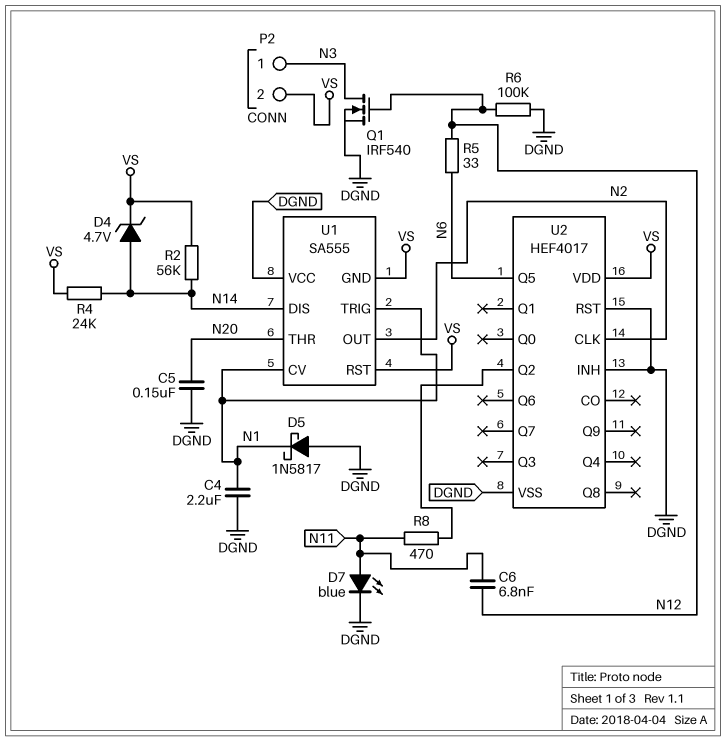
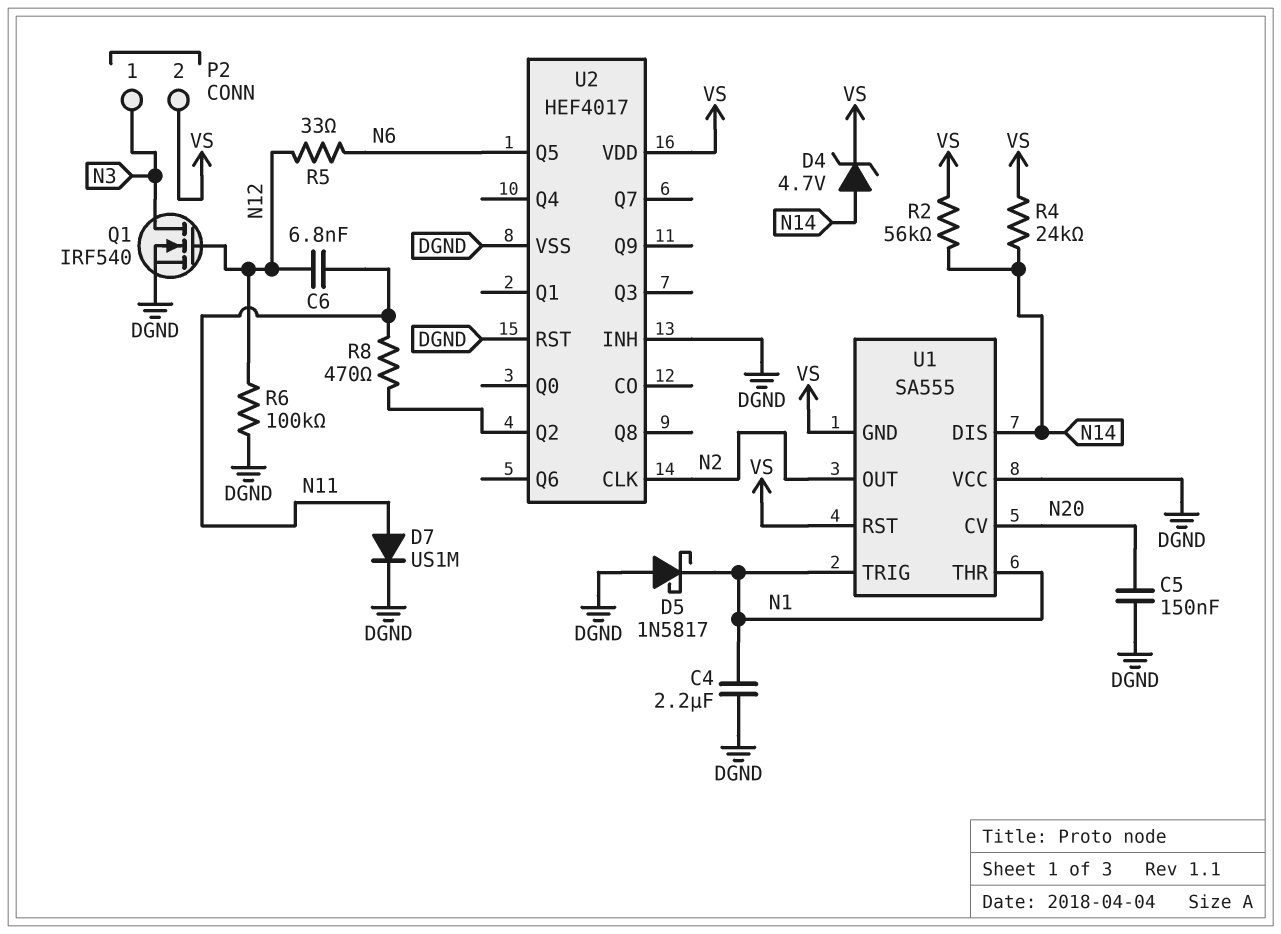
D7: LED blue (A N11, K DGND) -> diode US1M (A N11, K DGND)
U1 pin CV: N1 -> N20
U1 pin THR: N20 -> N1

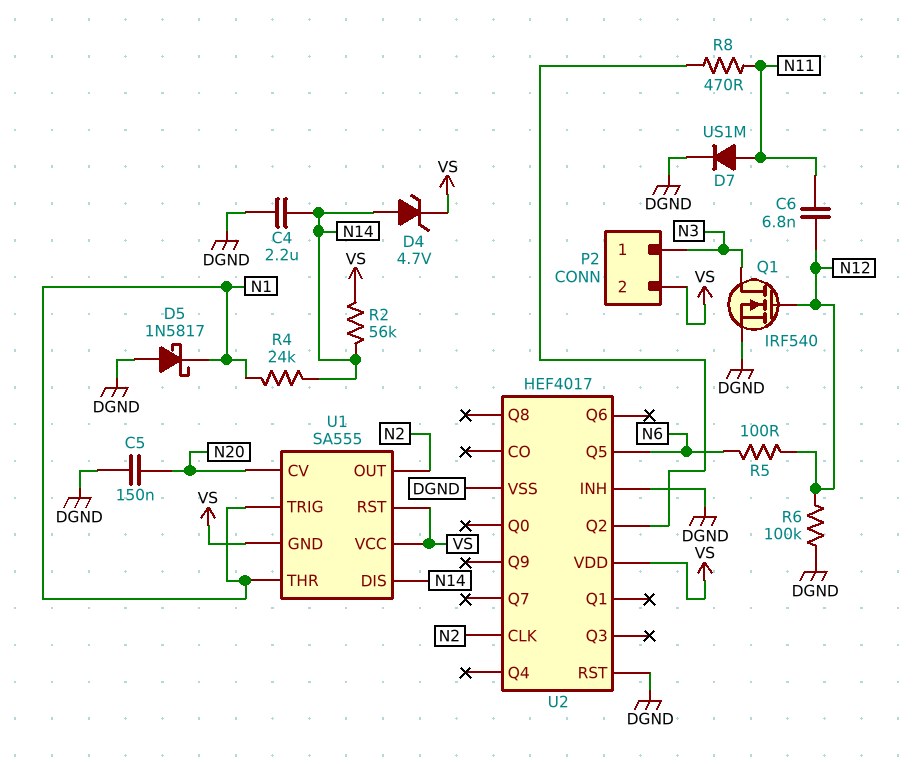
C4: 2.2uF (DGND, N1) -> 2.2uF (DGND, N14)
R4: 24k (N14, VS) -> 24k (N1, N14)
R5: 33 (N6, N12) -> 100 (N6, N12)
U1 pin VCC: DGND -> VS

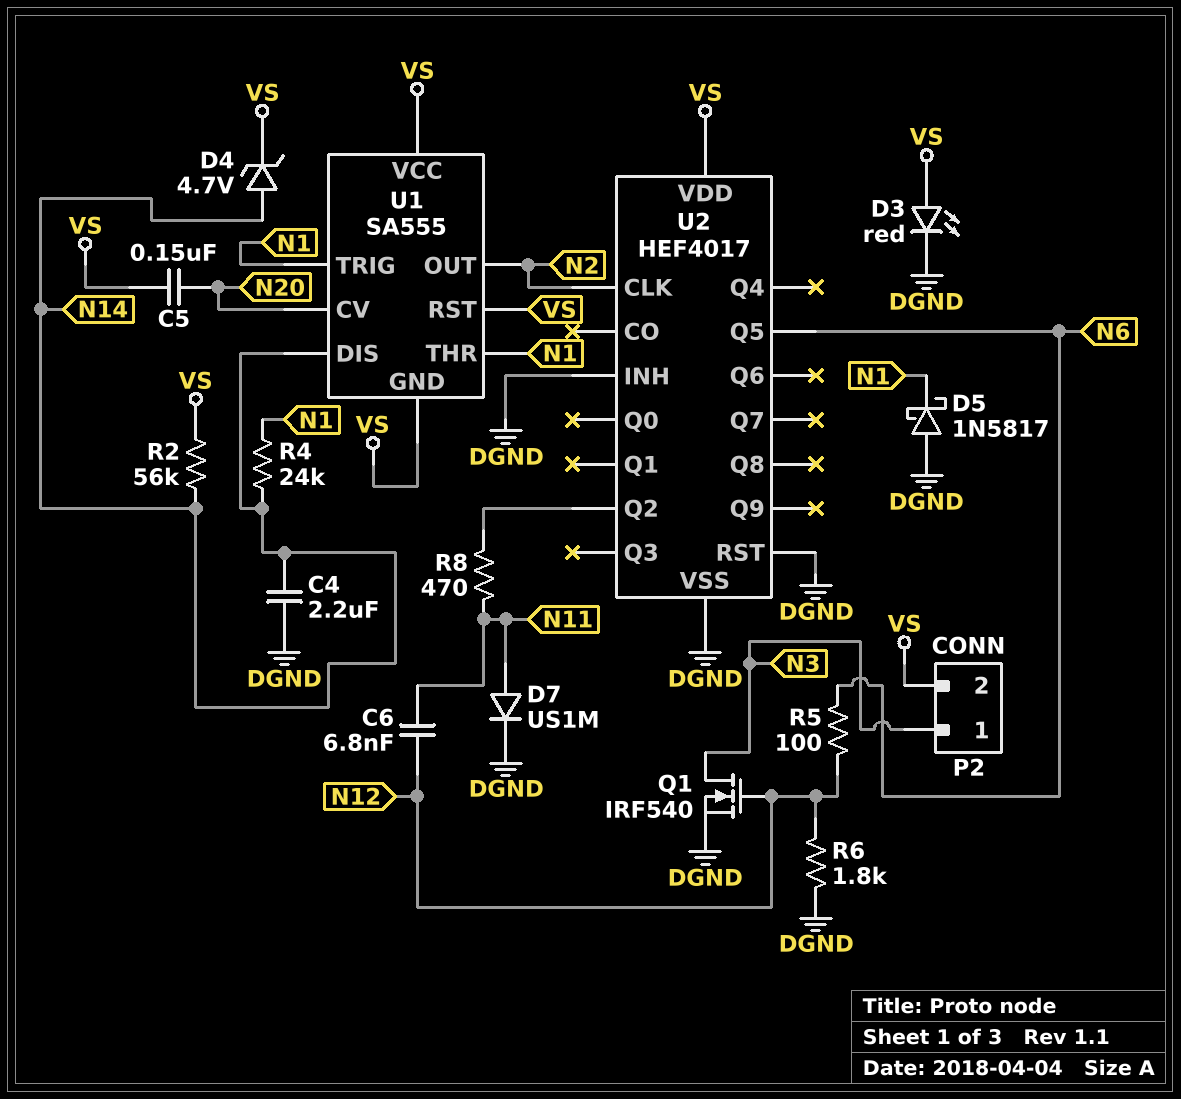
C5: 150nF (DGND, N20) -> 150nF (N20, VS)
D3: none -> LED red (A VS, K DGND)
R6: 100k (DGND, N12) -> 1.8k (DGND, N12)

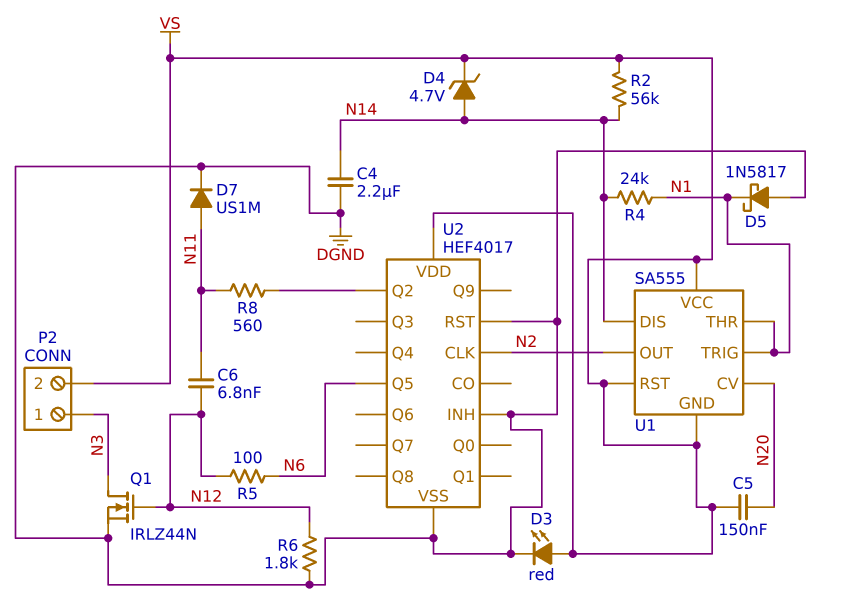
Q1: NMOS IRF540 (G N12, D N3, S DGND) -> NMOS IRLZ44N (G N12, D N3, S DGND)
R8: 470 (N11, U2/Q2) -> 560 (N11, U2/Q2)

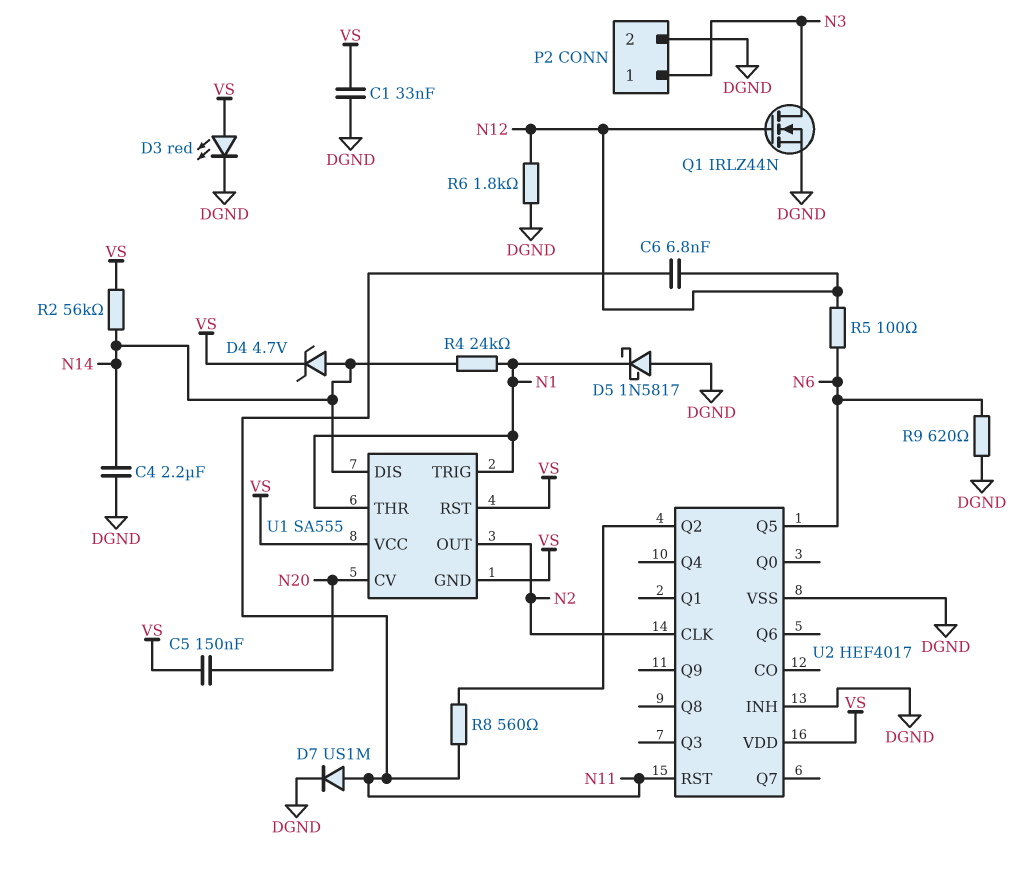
C1: none -> 33nF (DGND, VS)
P2 pin 2: VS -> DGND
R9: none -> 620 (DGND, N6)
U2 pin RST: DGND -> N11

